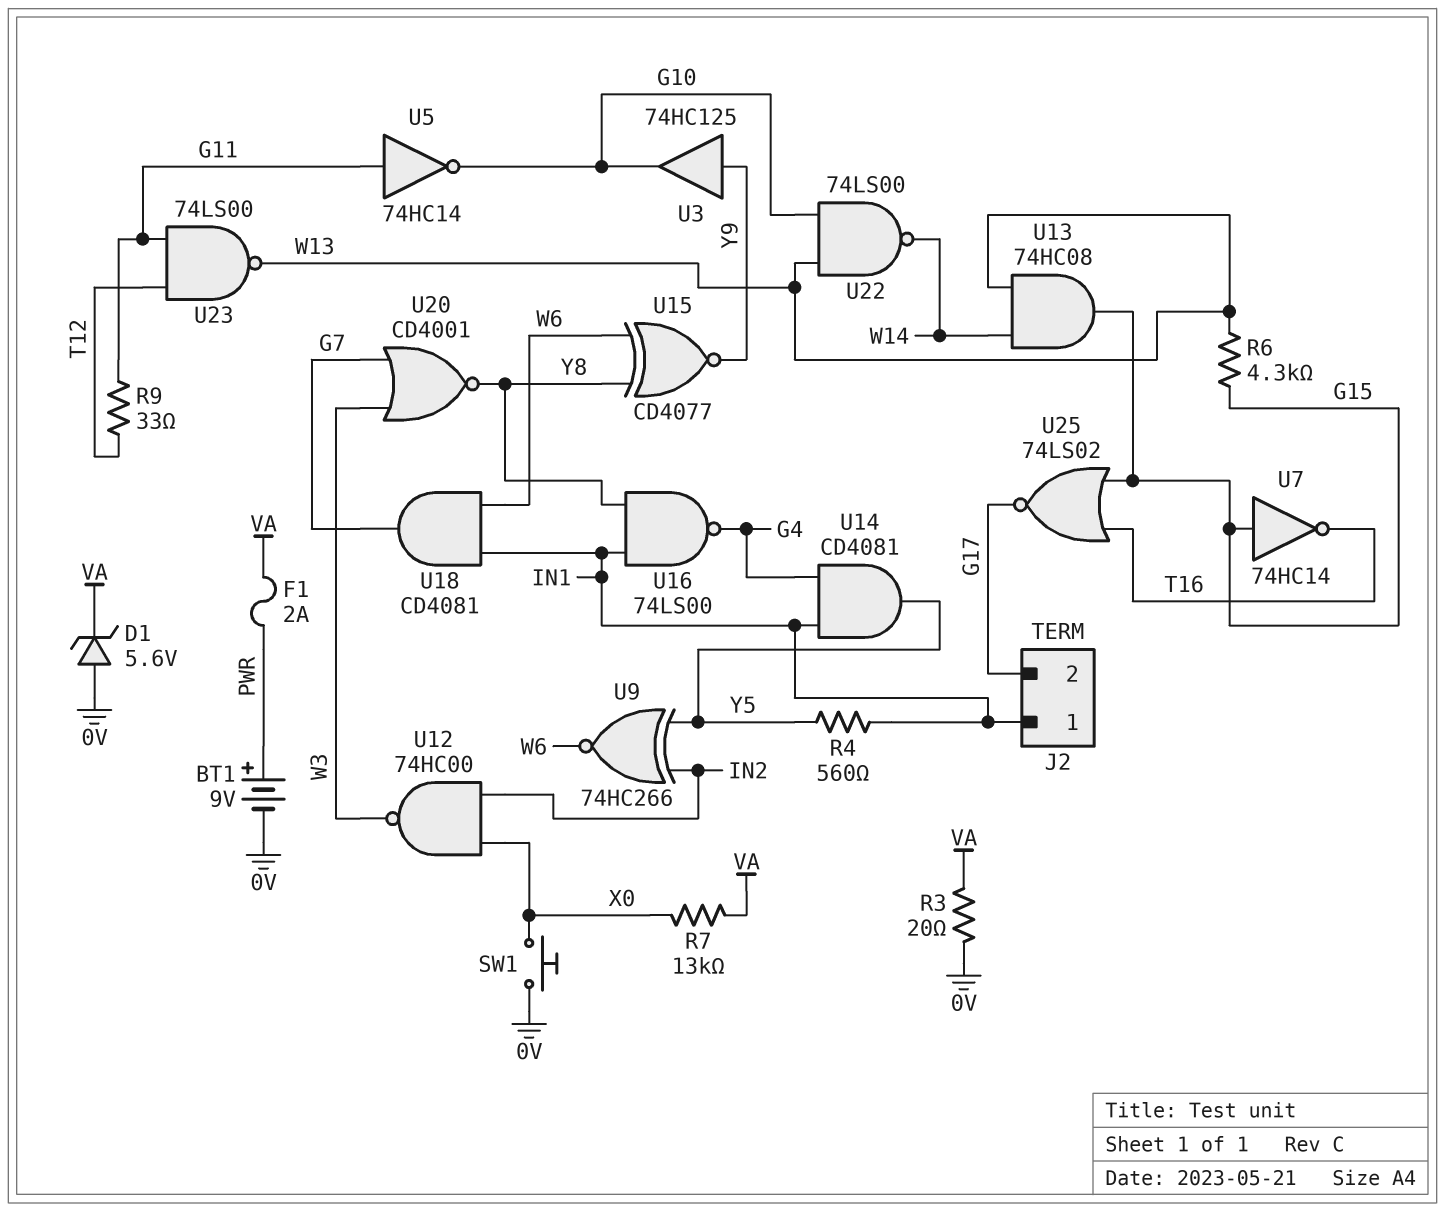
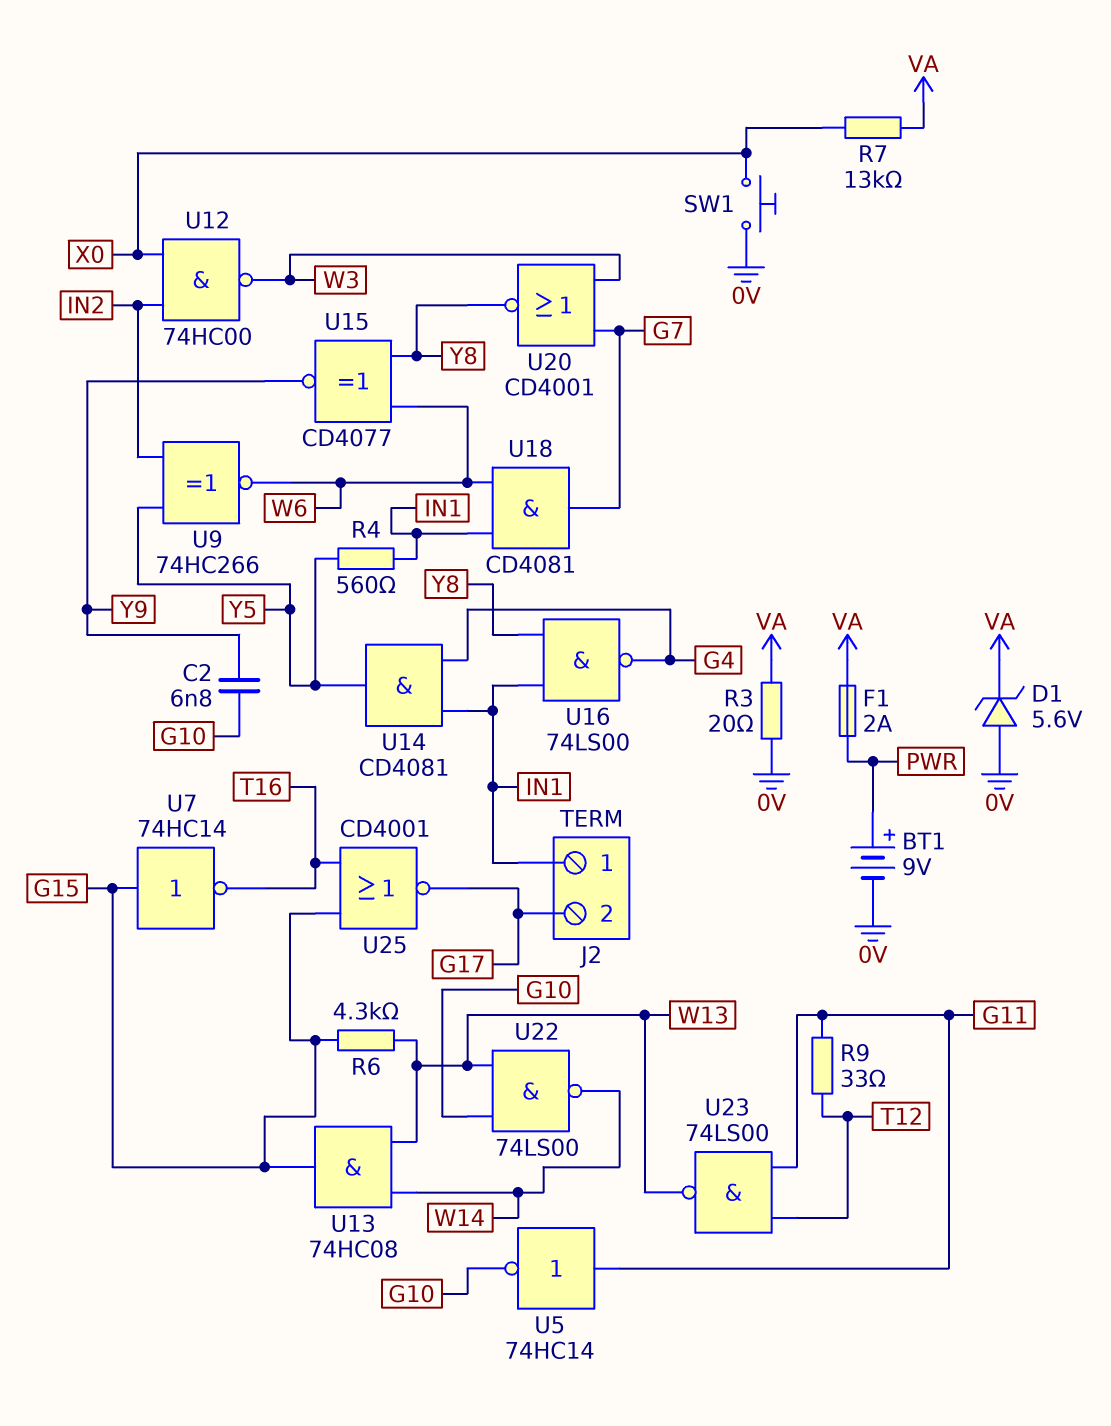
C2: none -> 6.8nF (G10, Y9)
U3: buffer 74HC125 (in Y9, out G10) -> none
U25: NOR 74LS02 (in G15, in T16, out G17) -> NOR CD4001 (in G15, in T16, out G17)

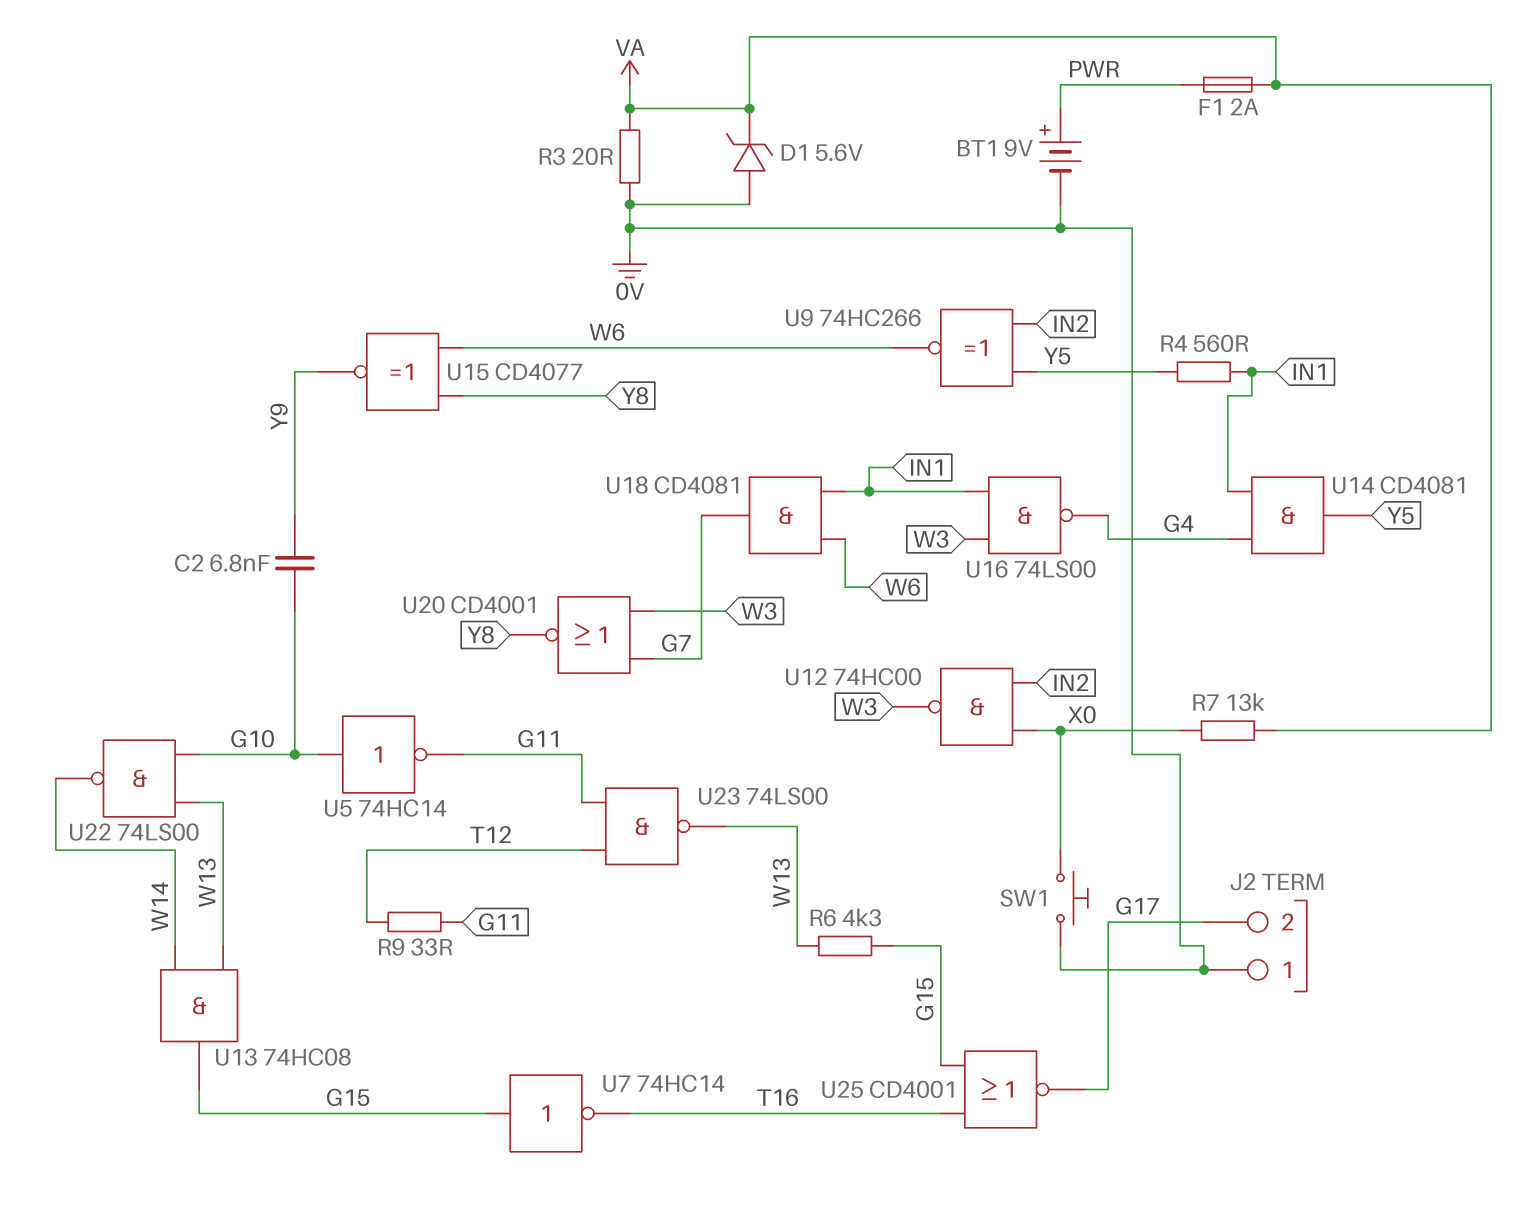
J2 pin 1: IN1 -> 0V
U5: NOT 74HC14 (in G11, out G10) -> NOT 74HC14 (in G10, out G11)
U16: NAND 74LS00 (in IN1, in Y8, out G4) -> NAND 74LS00 (in IN1, in W3, out G4)

